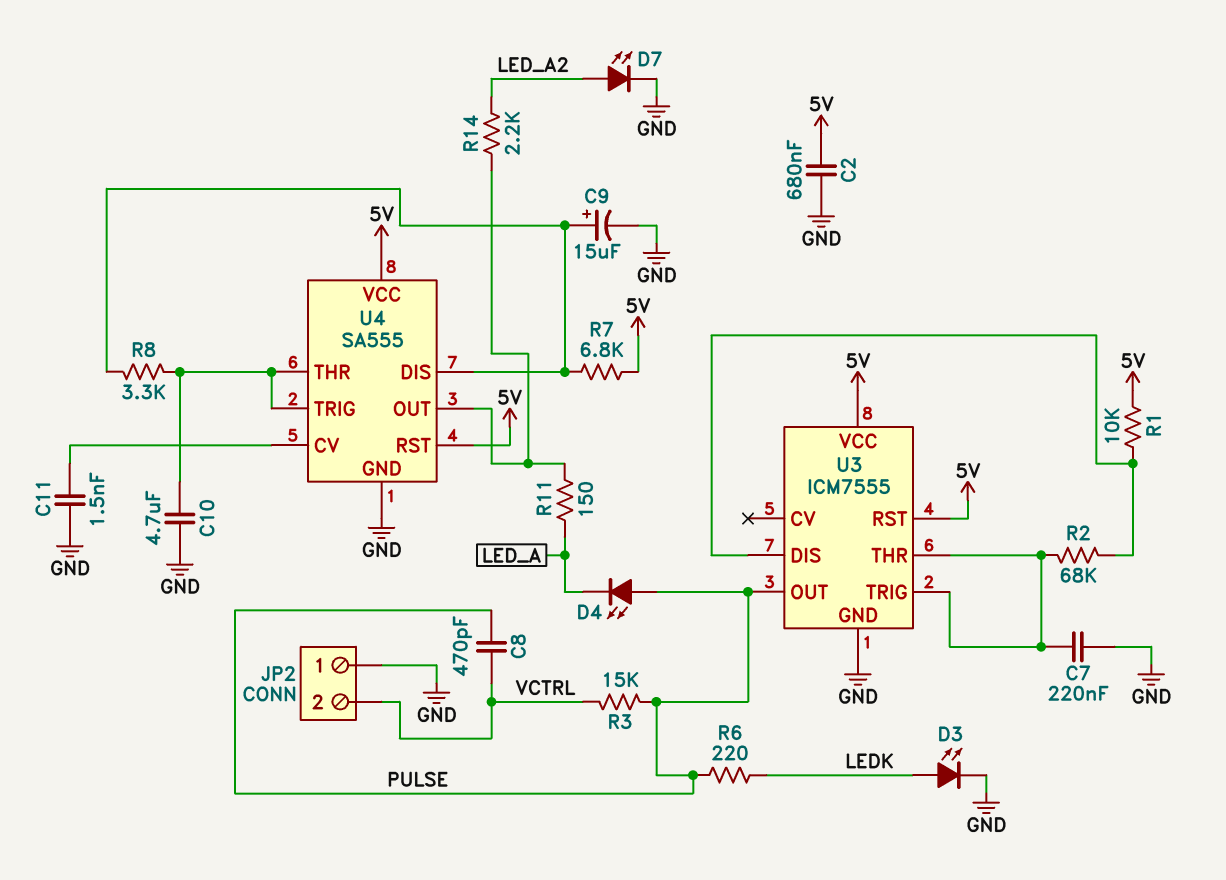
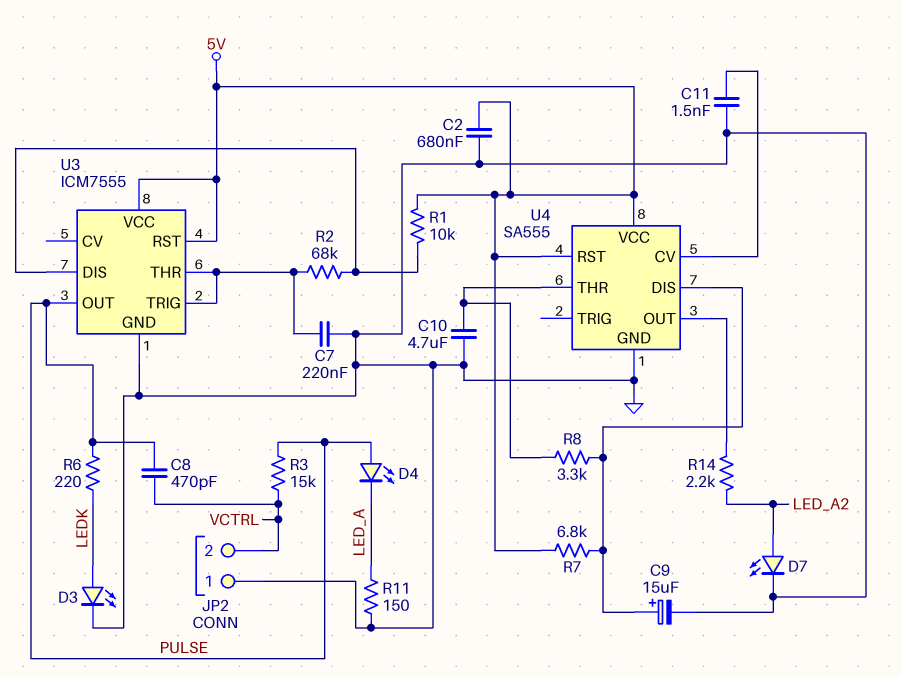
R11: 150 (LED_A, U4/OUT) -> 150 (GND, LED_A)
U4 pin TRIG: U4/THR -> none

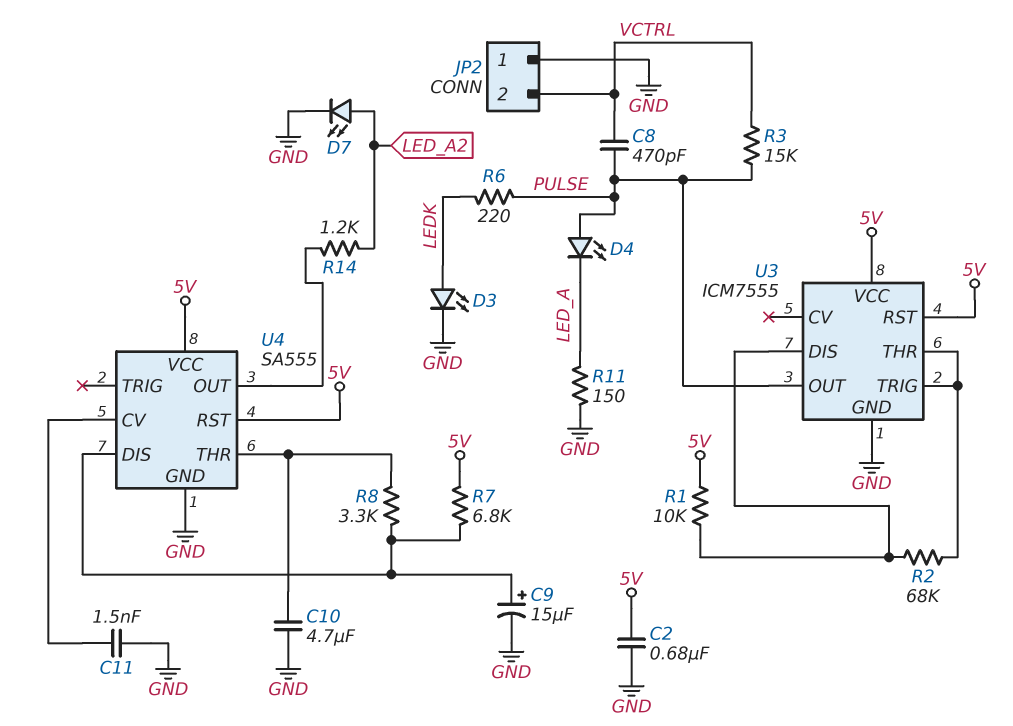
C7: 220nF (GND, U3/THR) -> none
R14: 2.2k (LED_A2, U4/OUT) -> 1.2k (LED_A2, U4/OUT)

